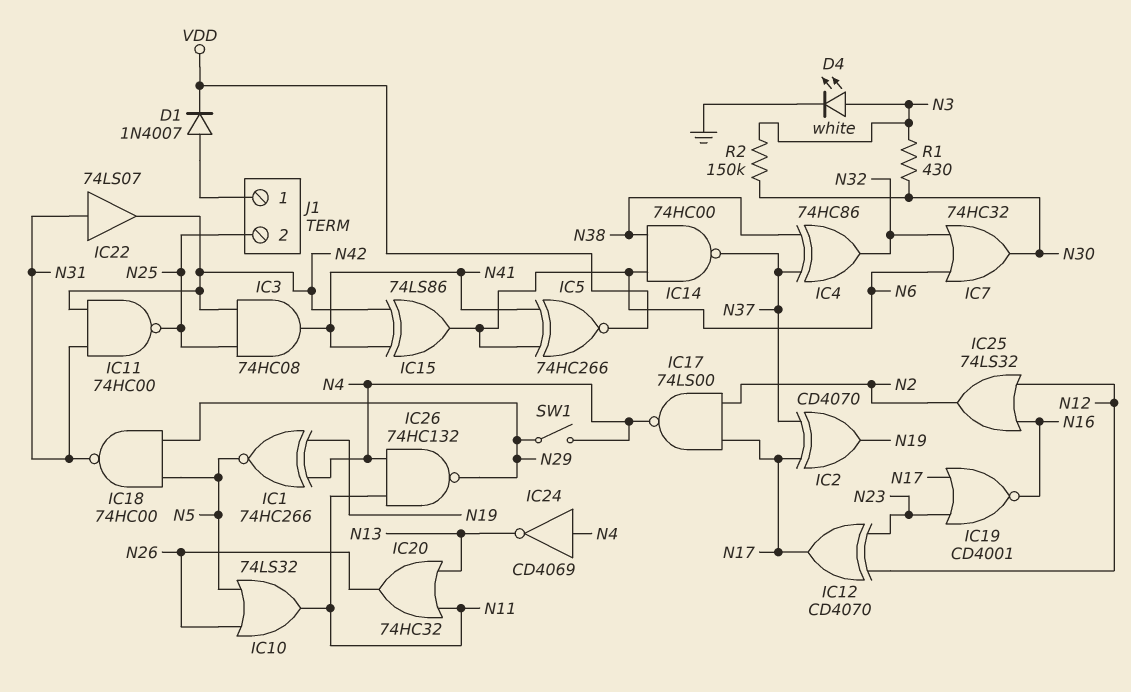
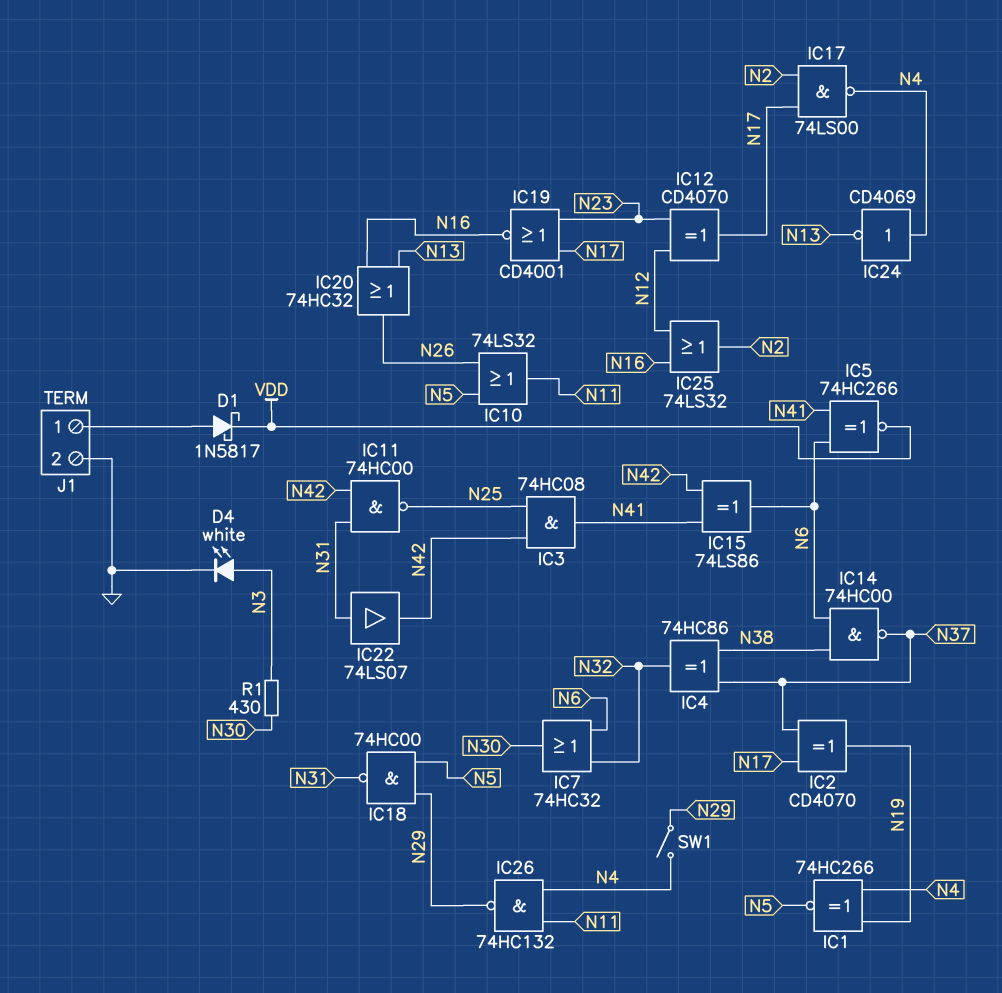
D1: diode 1N4007 (A J1/1, K VDD) -> schottky 1N5817 (A J1/1, K VDD)
IC20: OR 74HC32 (in N11, in N13, out N26) -> OR 74HC32 (in N13, in N16, out N26)
J1 pin 2: N25 -> GND
R2: 150k (N3, N30) -> none

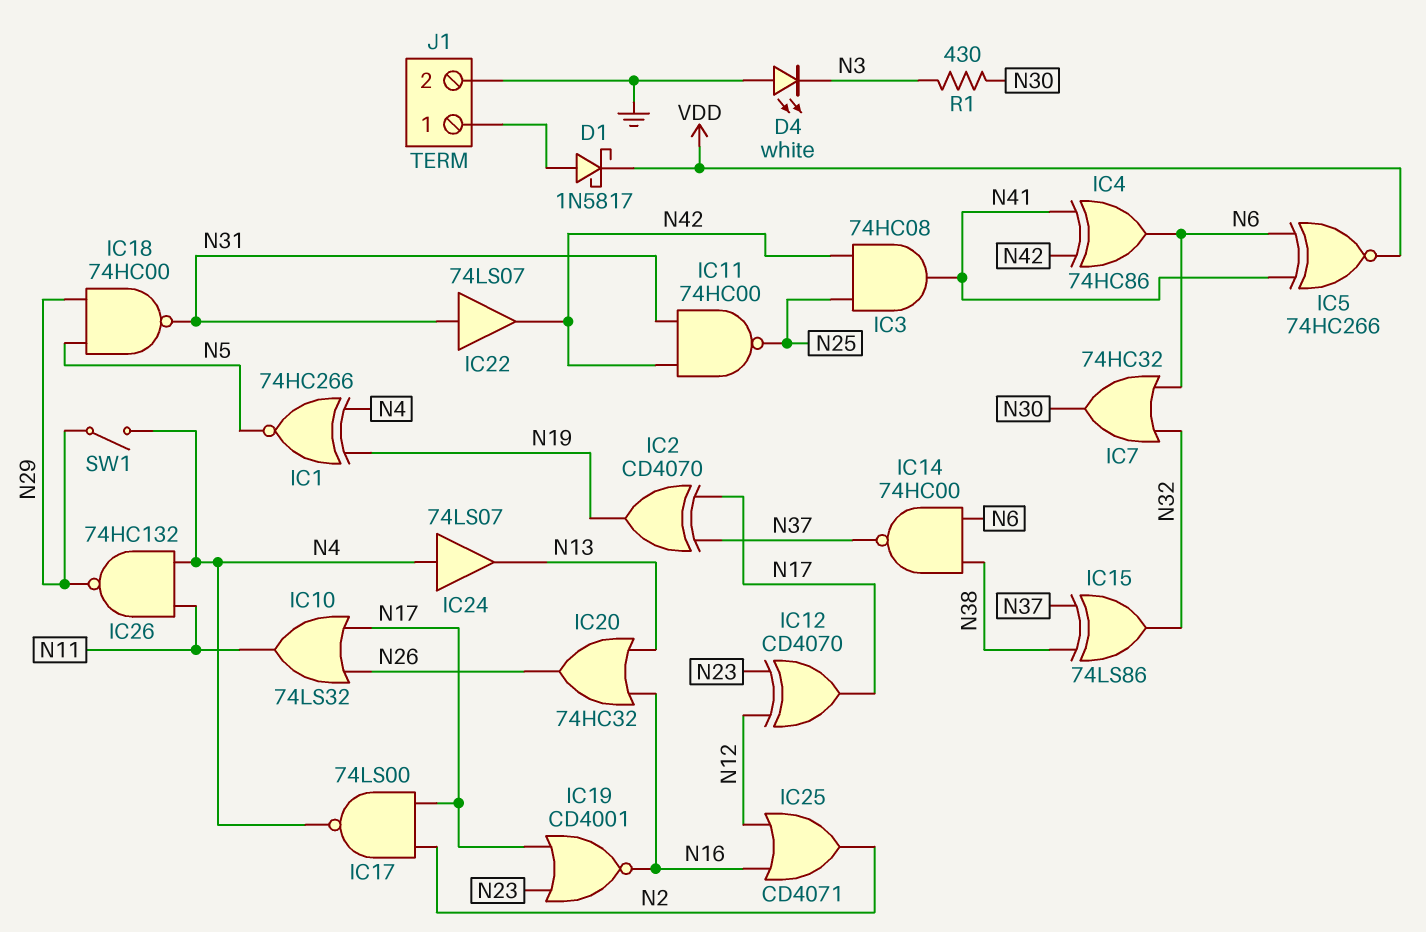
D4: LED white (A N3, K GND) -> LED white (A GND, K N3)
IC4: XOR 74HC86 (in N37, in N38, out N32) -> XOR 74HC86 (in N41, in N42, out N6)
IC10: OR 74LS32 (in N5, in N26, out N11) -> OR 74LS32 (in N17, in N26, out N11)
IC15: XOR 74LS86 (in N41, in N42, out N6) -> XOR 74LS86 (in N37, in N38, out N32)
IC24: NOT CD4069 (in N4, out N13) -> buffer 74LS07 (in N4, out N13)
IC25: OR 74LS32 (in N12, in N16, out N2) -> OR CD4071 (in N12, in N16, out N2)

